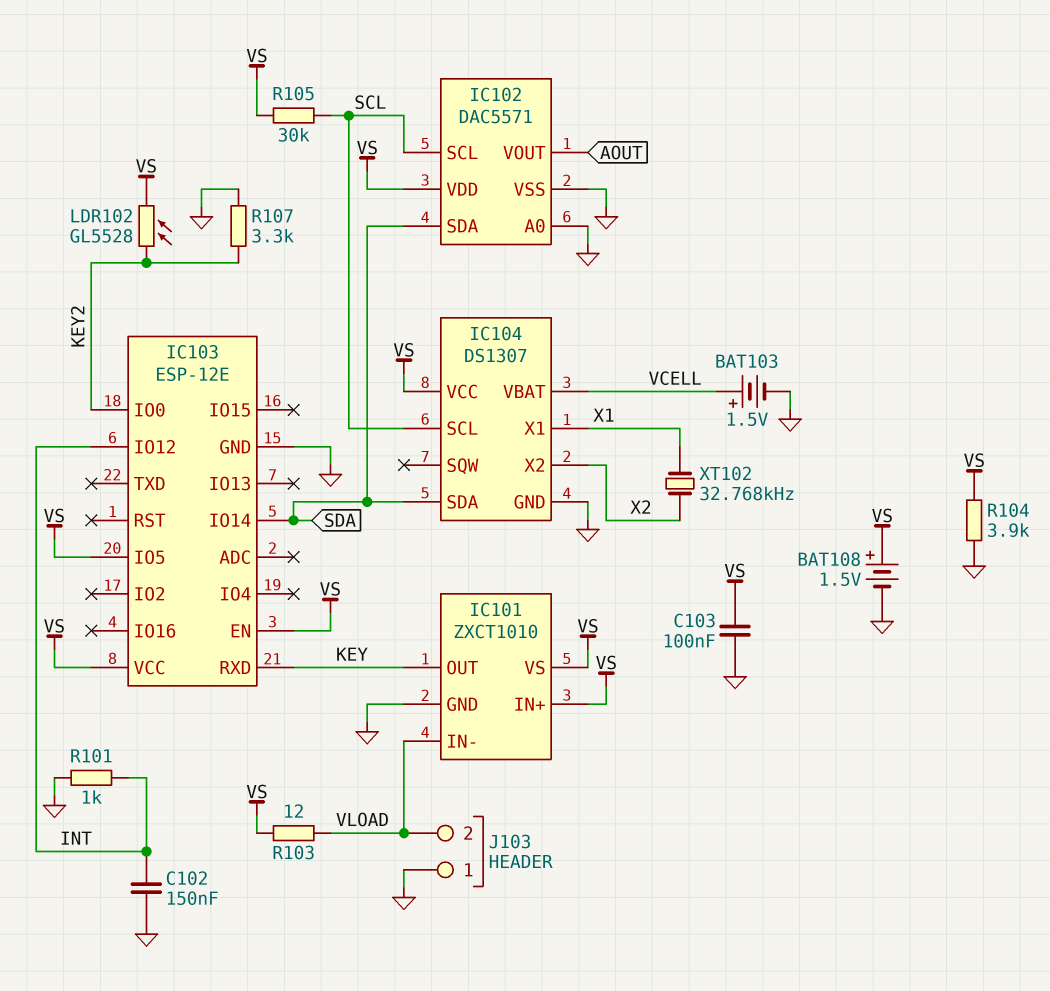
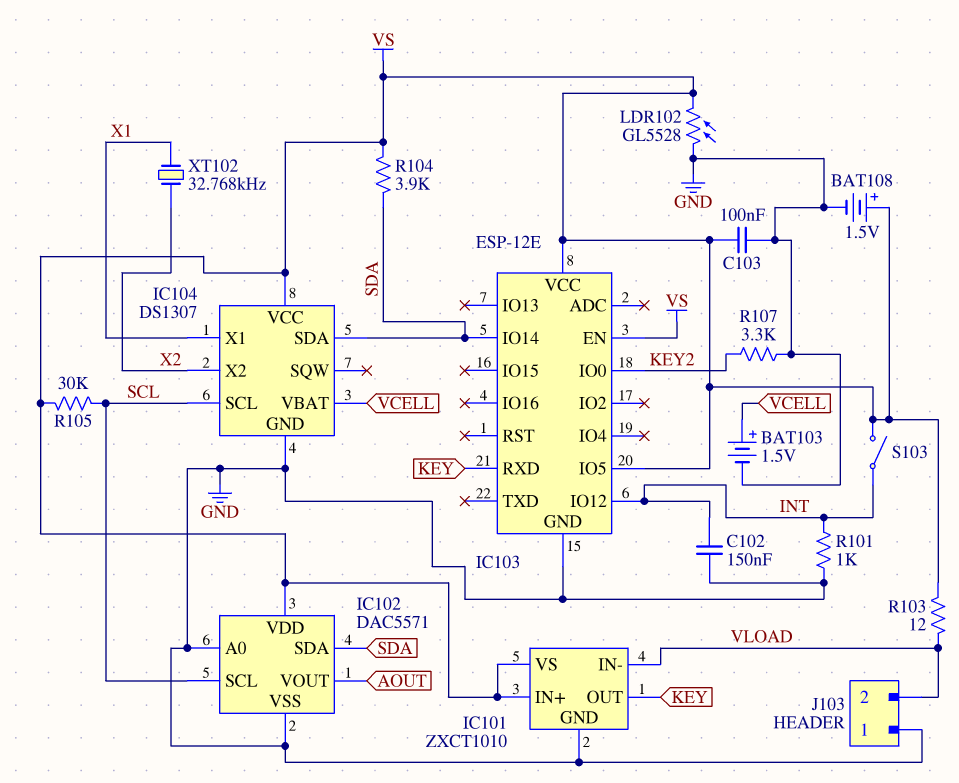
LDR102: GL5528 (KEY2, VS) -> GL5528 (GND, VS)
R104: 3.9k (GND, VS) -> 3.9k (SDA, VS)
S103: none -> switch (INT, VS)

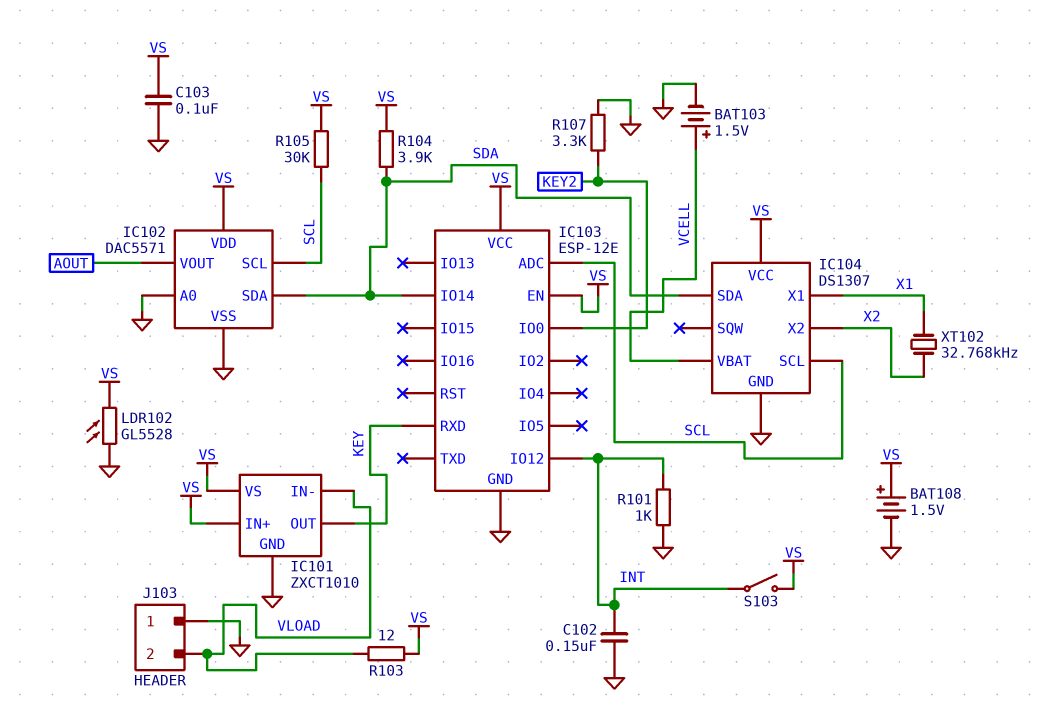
IC103 pin ADC: none -> SCL
IC103 pin IO5: VS -> none

